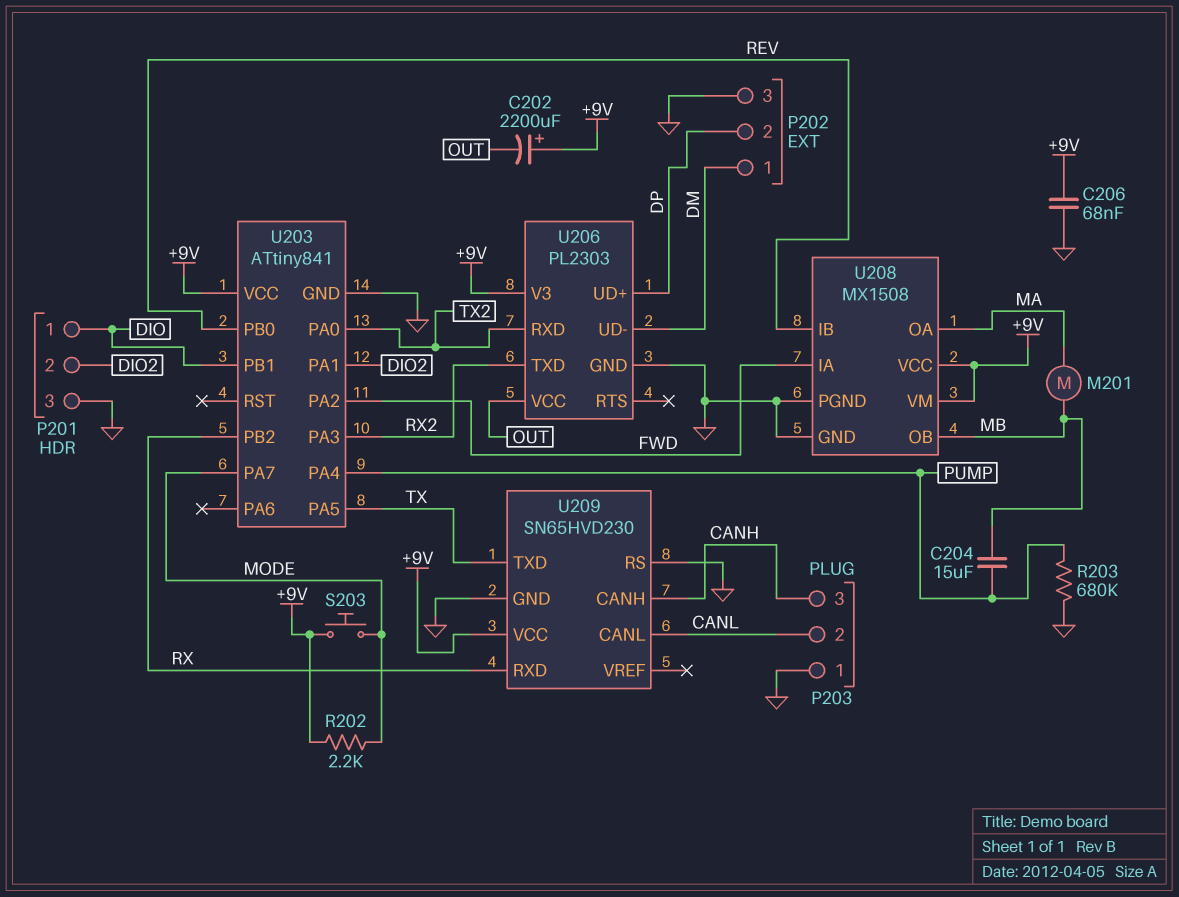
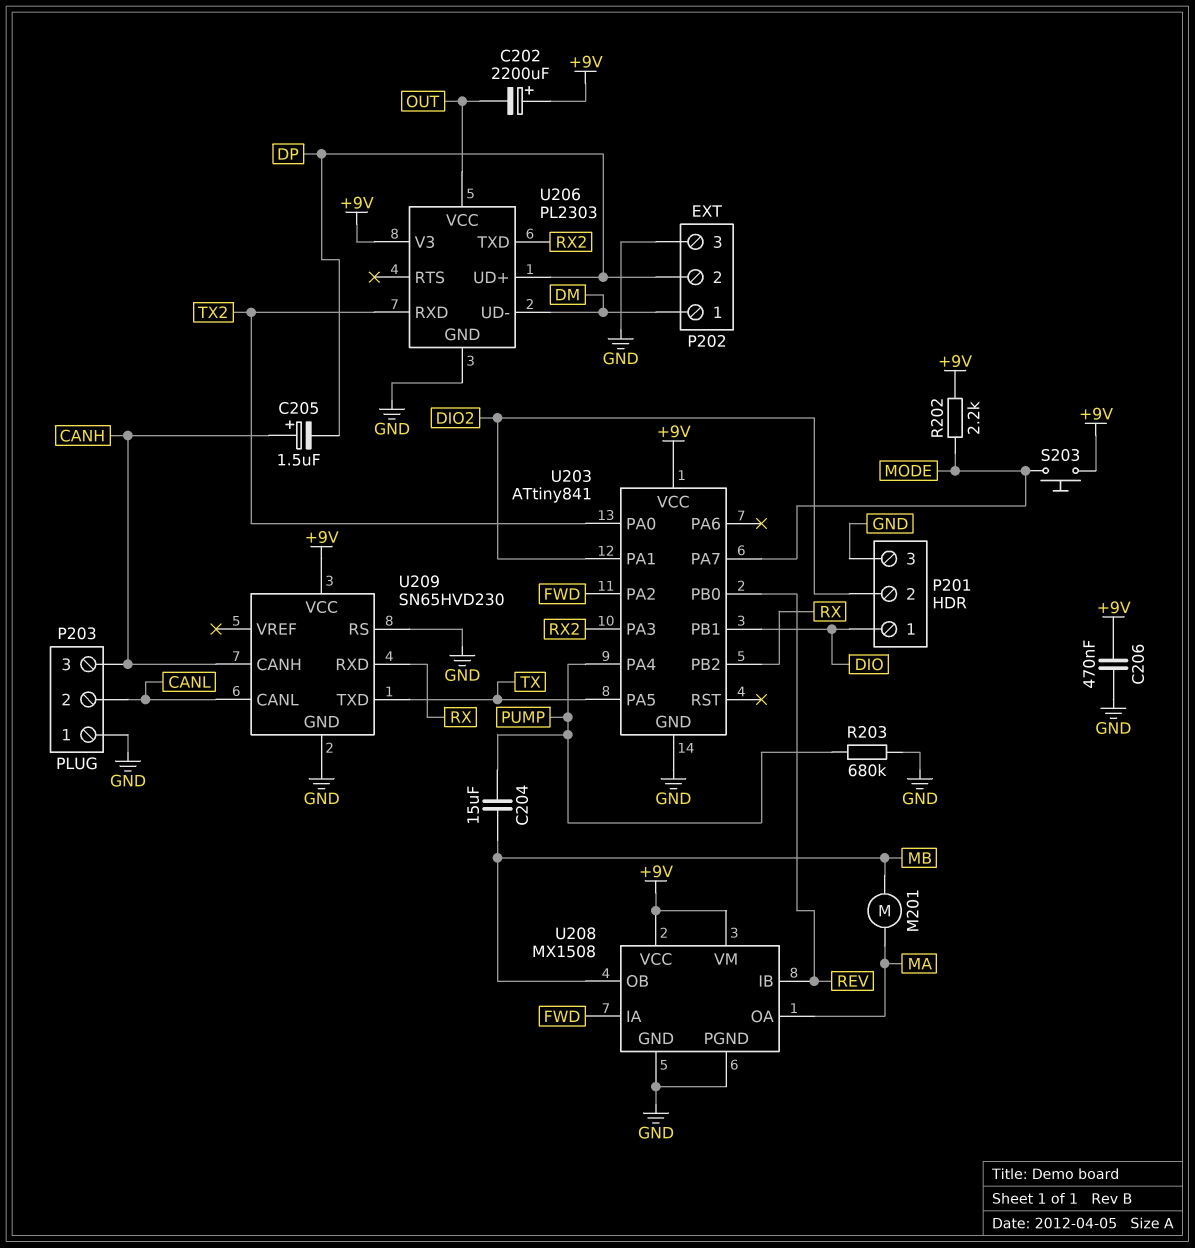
C205: none -> 1.5uF (plus CANH, minus DP)
C206: 68nF (+9V, GND) -> 470nF (+9V, GND)

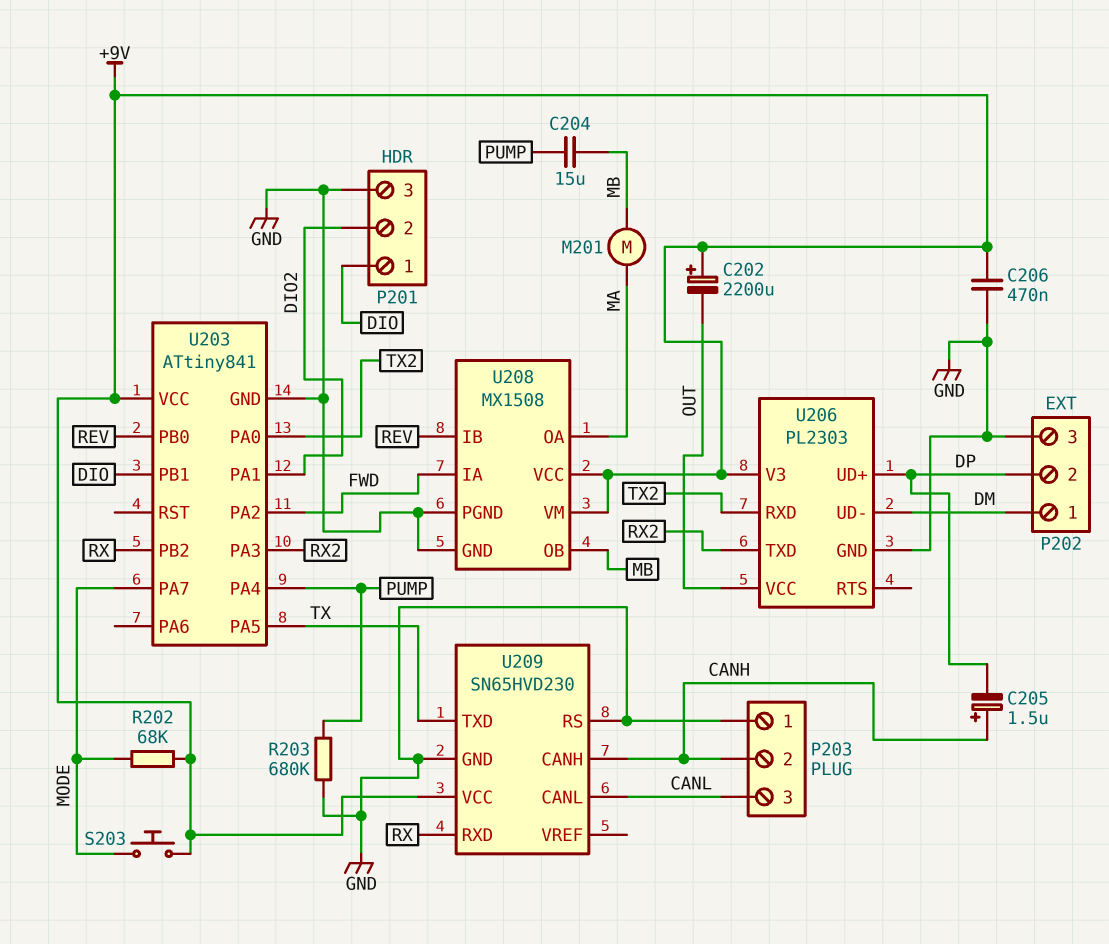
P203 pin 2: CANL -> CANH
P203 pin 3: CANH -> CANL
R202: 2.2k (+9V, MODE) -> 68k (+9V, MODE)

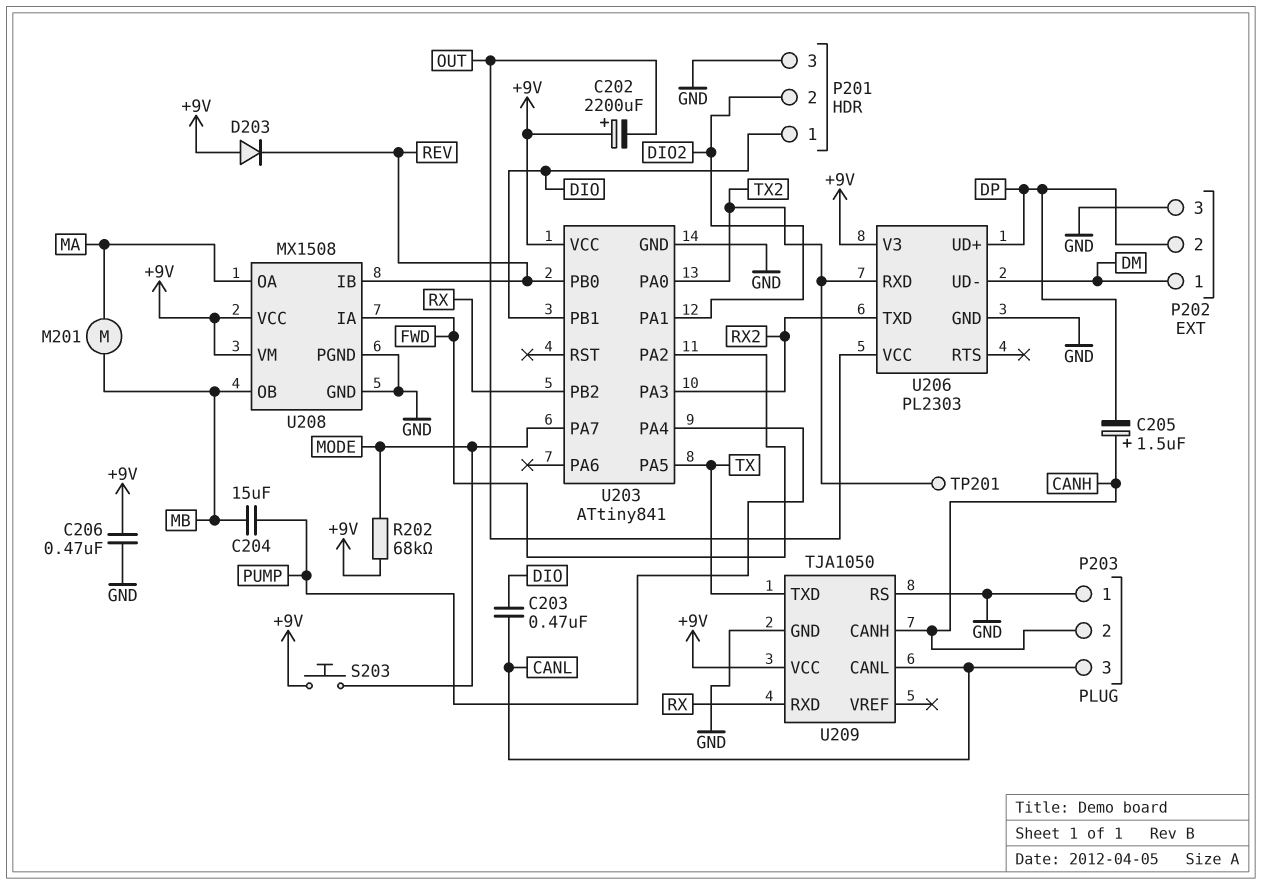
C203: none -> 470nF (CANL, DIO)
D203: none -> diode (A +9V, K REV)
R203: 680k (GND, PUMP) -> none
TP201: none -> test point (TX2)
U209: SN65HVD230 -> TJA1050

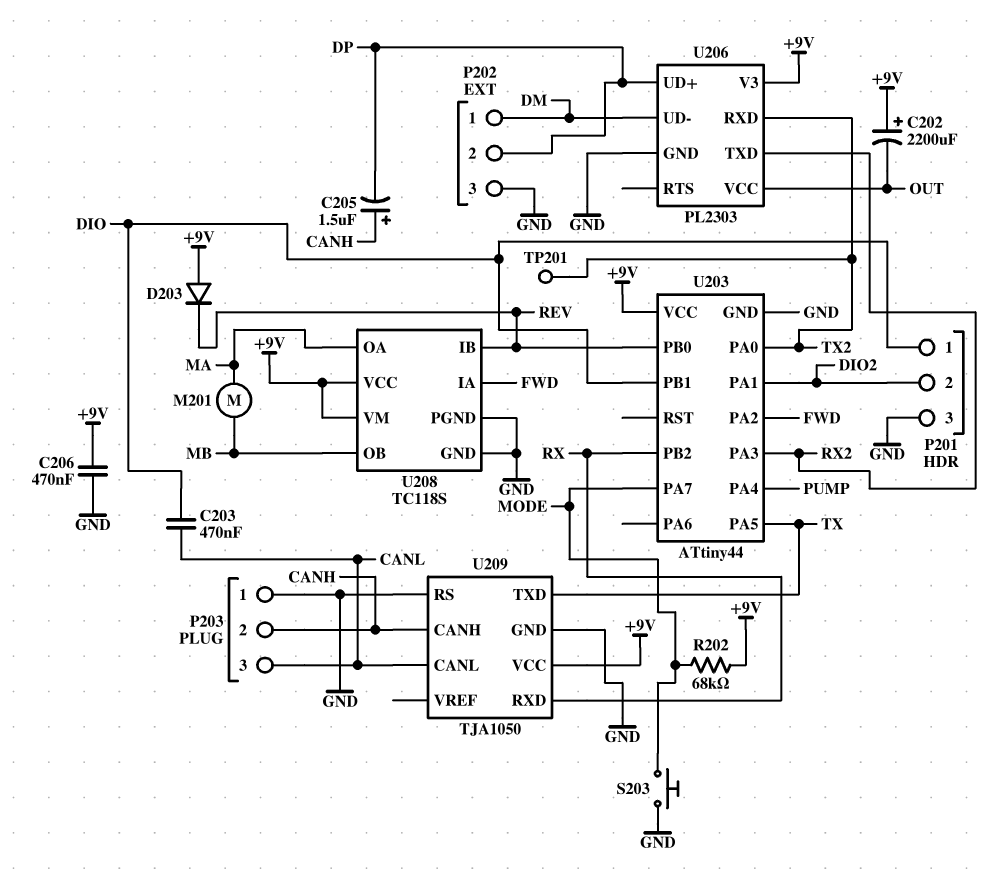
C204: 15uF (MB, PUMP) -> none
S203: button (+9V, MODE) -> button (GND, MODE)
U203: ATtiny841 -> ATtiny44
U208: MX1508 -> TC118S

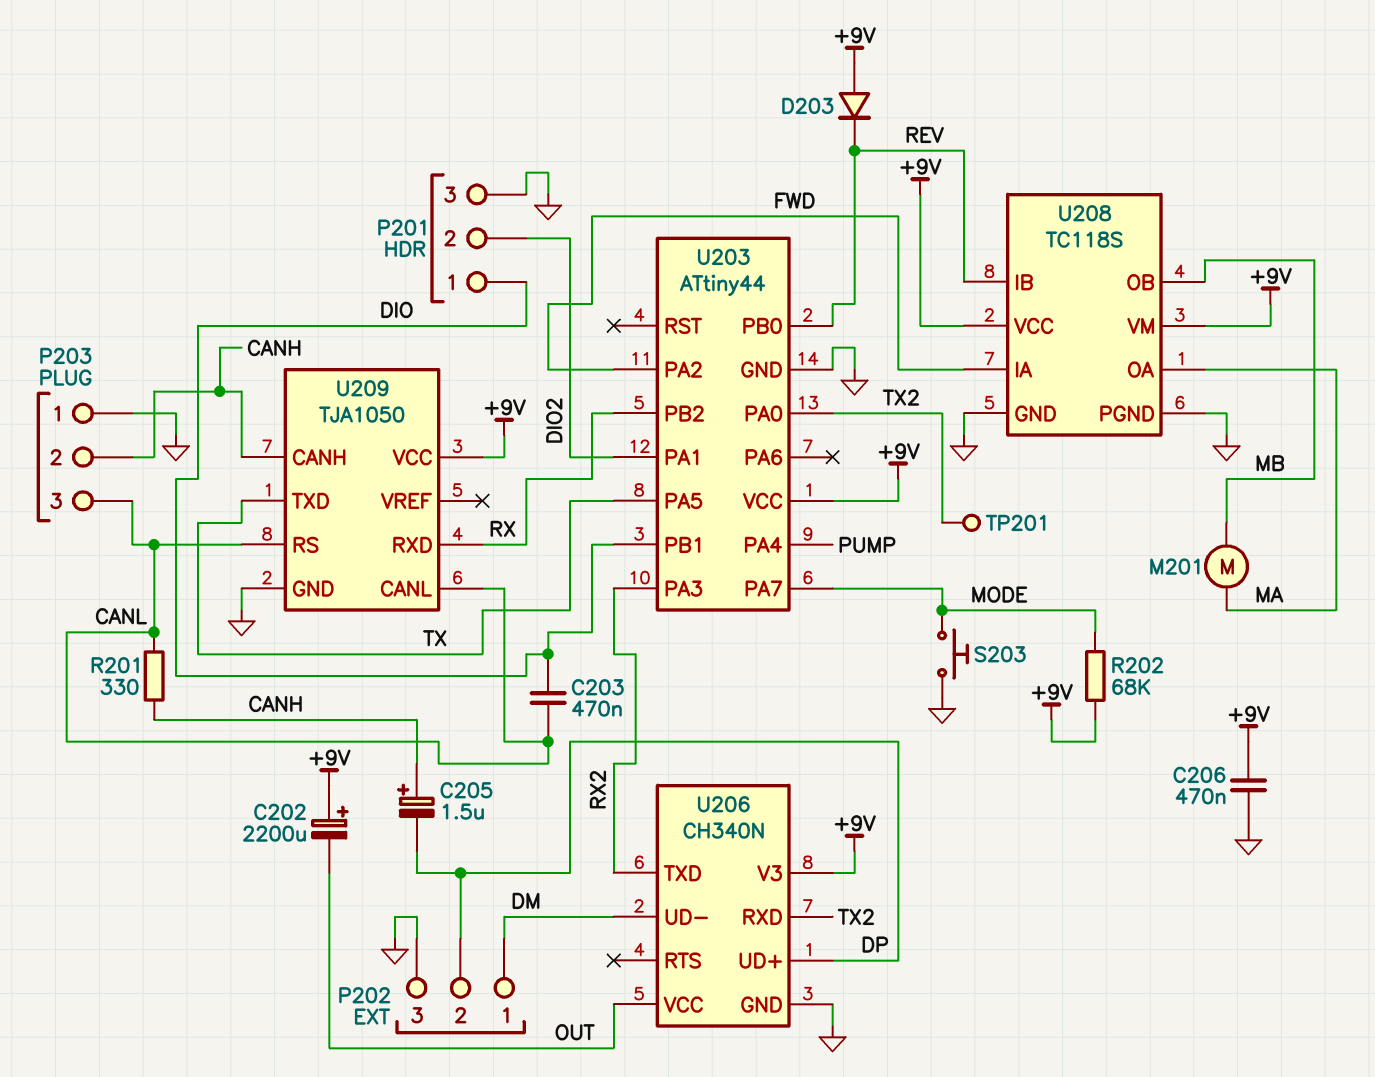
R201: none -> 330 (CANH, CANL)
U206: PL2303 -> CH340N
U209 pin RS: GND -> CANL

